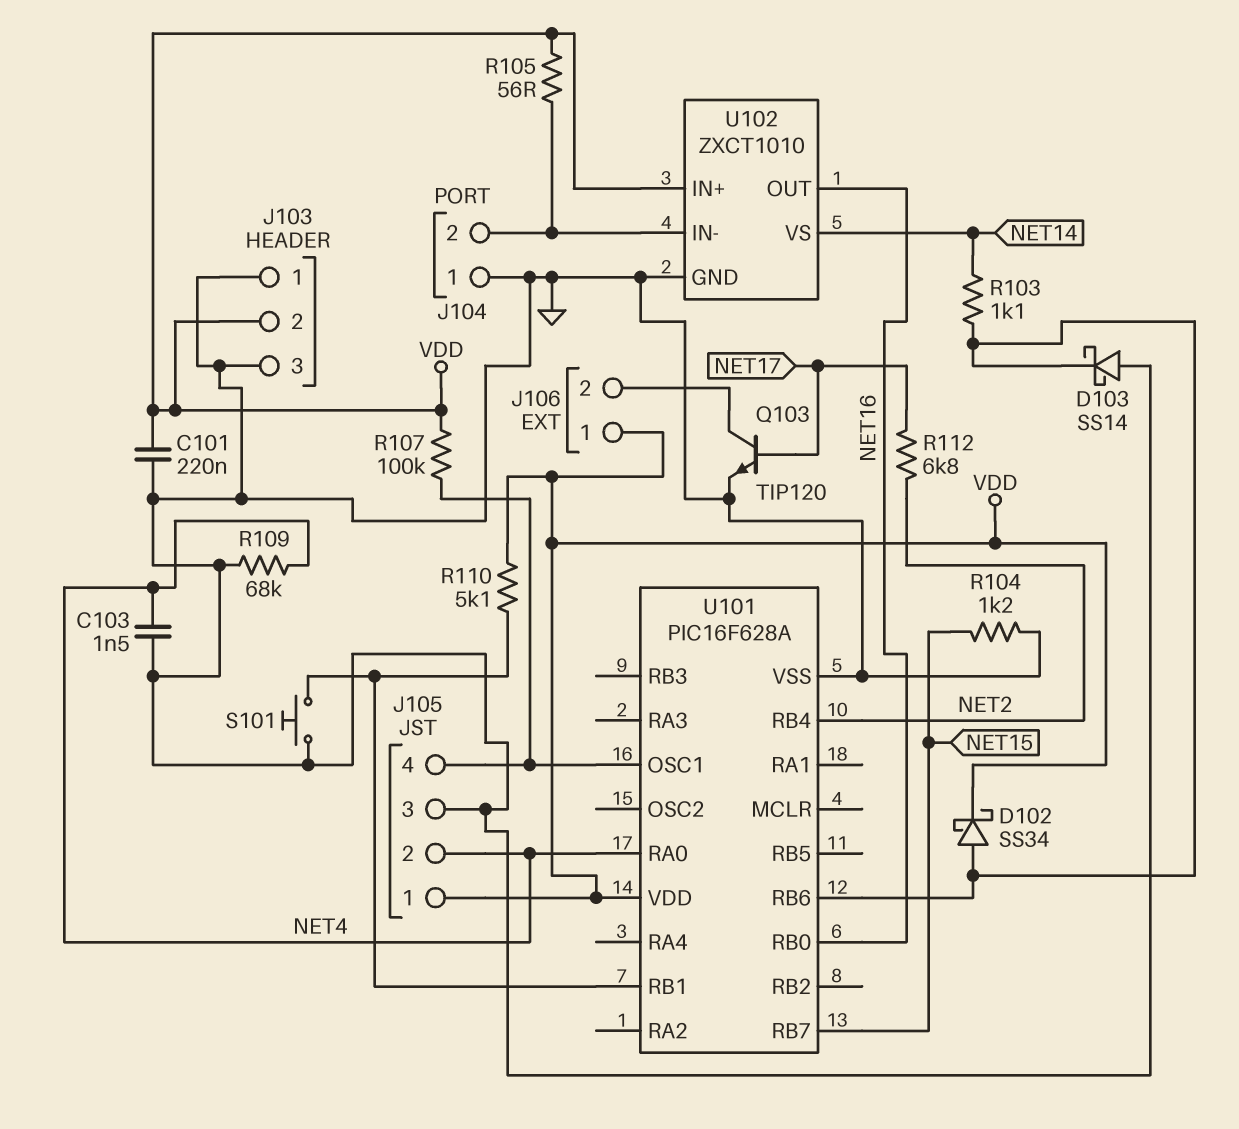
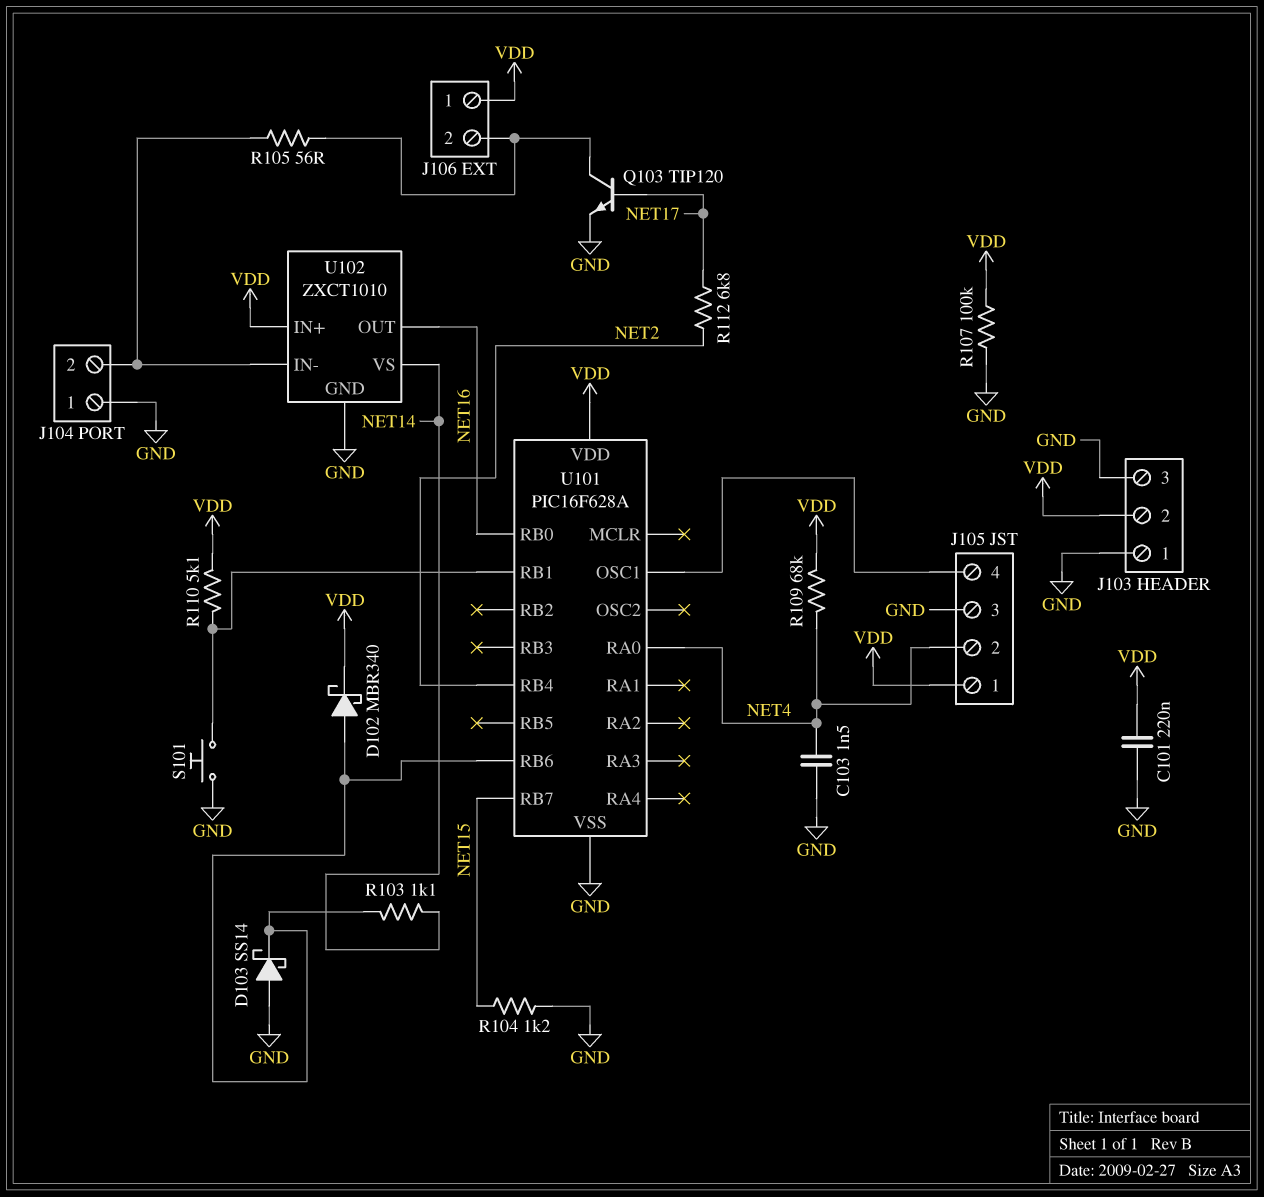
D102: schottky SS34 (A U101/RB6, K VDD) -> schottky MBR340 (A U101/RB6, K VDD)
R105: 56 (J104/2, VDD) -> 56 (J104/2, J106/2)
R107: 100k (J105/4, VDD) -> 100k (GND, VDD)
R109: 68k (GND, NET4) -> 68k (NET4, VDD)

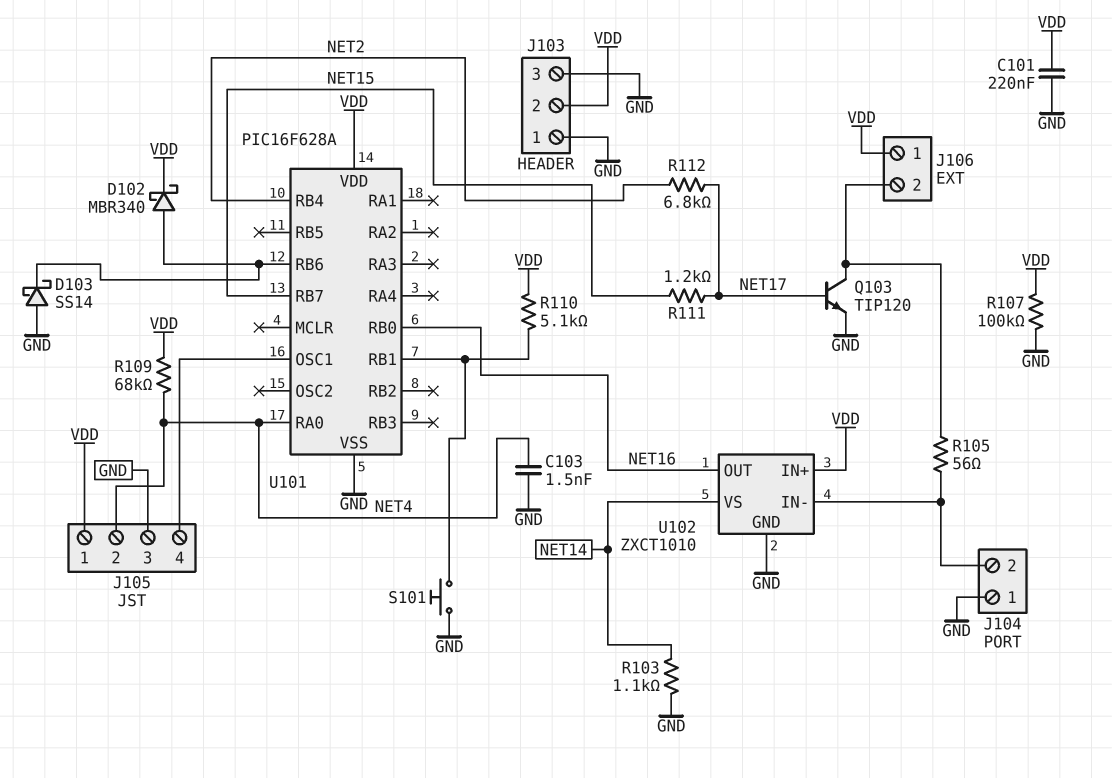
R103: 1.1k (NET14, U101/RB6) -> 1.1k (GND, NET14)
R104: 1.2k (GND, NET15) -> none
R111: none -> 1.2k (NET15, NET17)

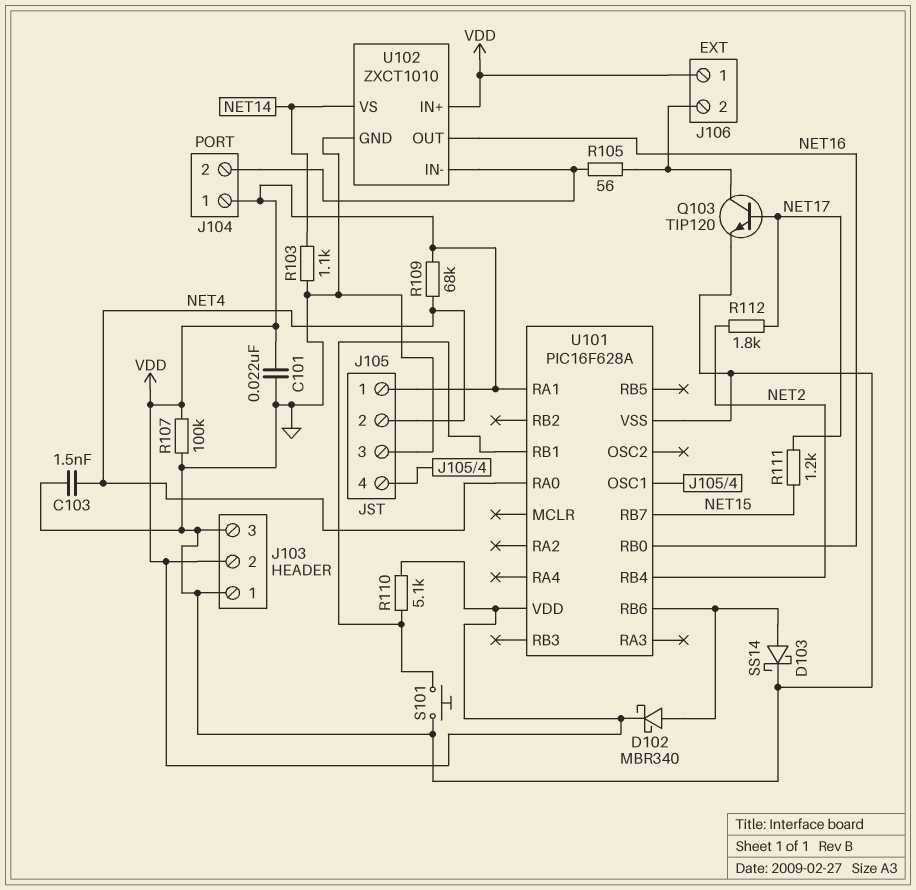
C101: 220nF (GND, VDD) -> 22nF (GND, VDD)
D103: schottky SS14 (A GND, K U101/RB6) -> schottky SS14 (A U101/RB6, K GND)
J104 pin 1: GND -> VDD
R112: 6.8k (NET2, NET17) -> 1.8k (NET2, NET17)
U101 pin RA1: none -> VDD

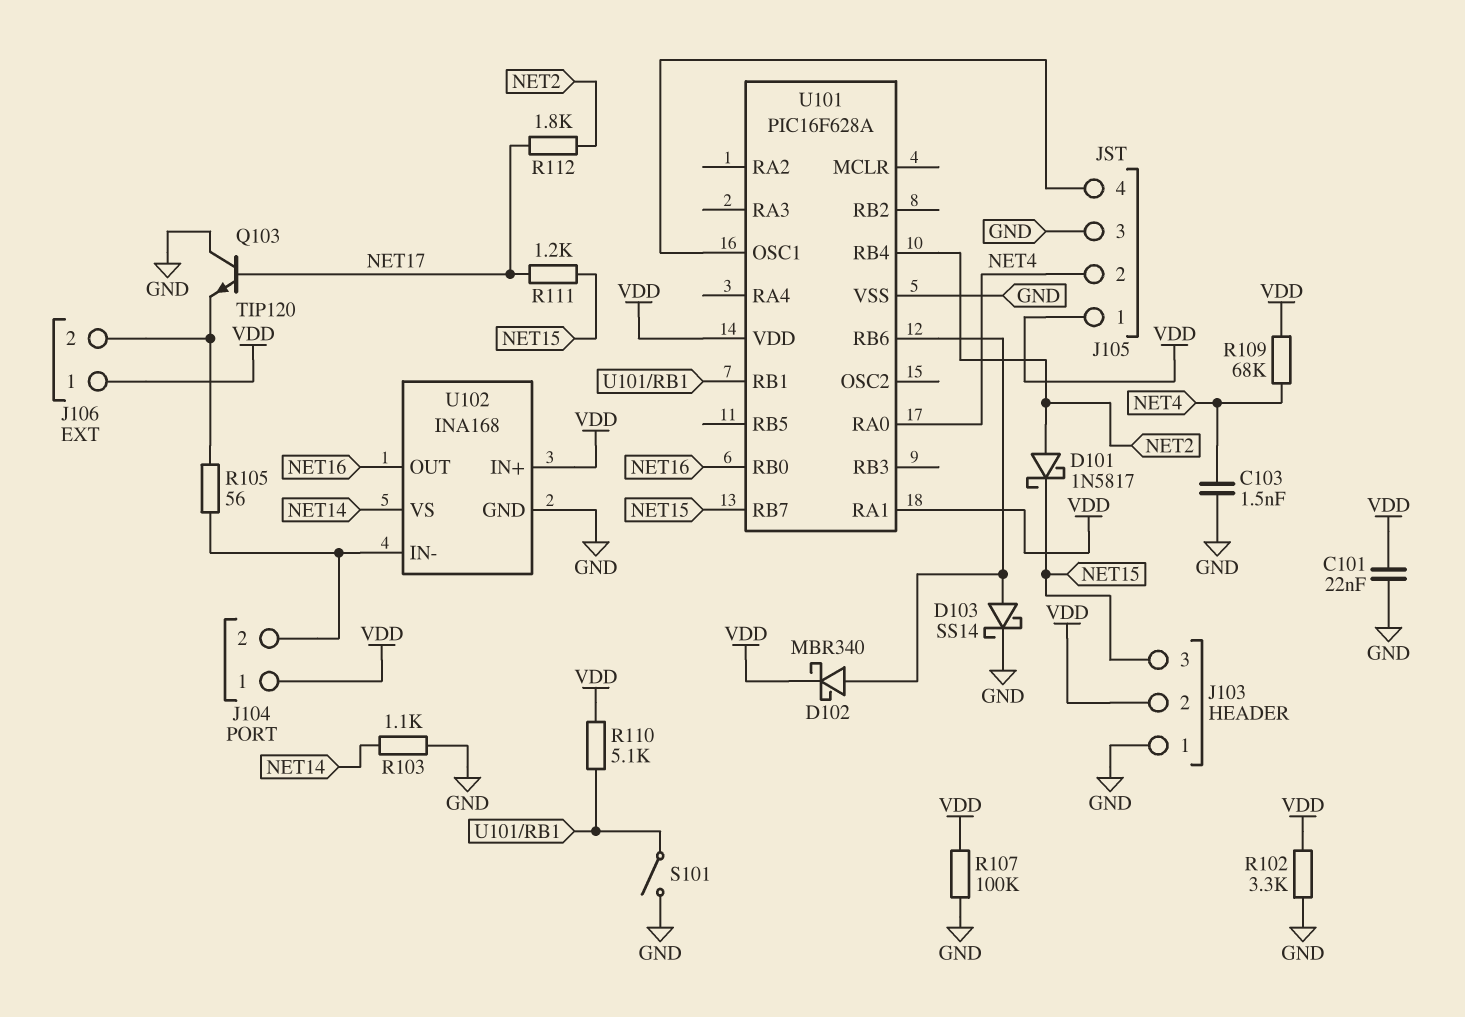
D101: none -> schottky 1N5817 (A NET2, K NET15)
J103 pin 3: GND -> NET15
Q103: NPN TIP120 (B NET17, C J106/2, E GND) -> NPN TIP120 (B NET17, C GND, E J106/2)
R102: none -> 3.3k (GND, VDD)
S101: button (GND, U101/RB1) -> switch (GND, U101/RB1)
U102: ZXCT1010 -> INA168

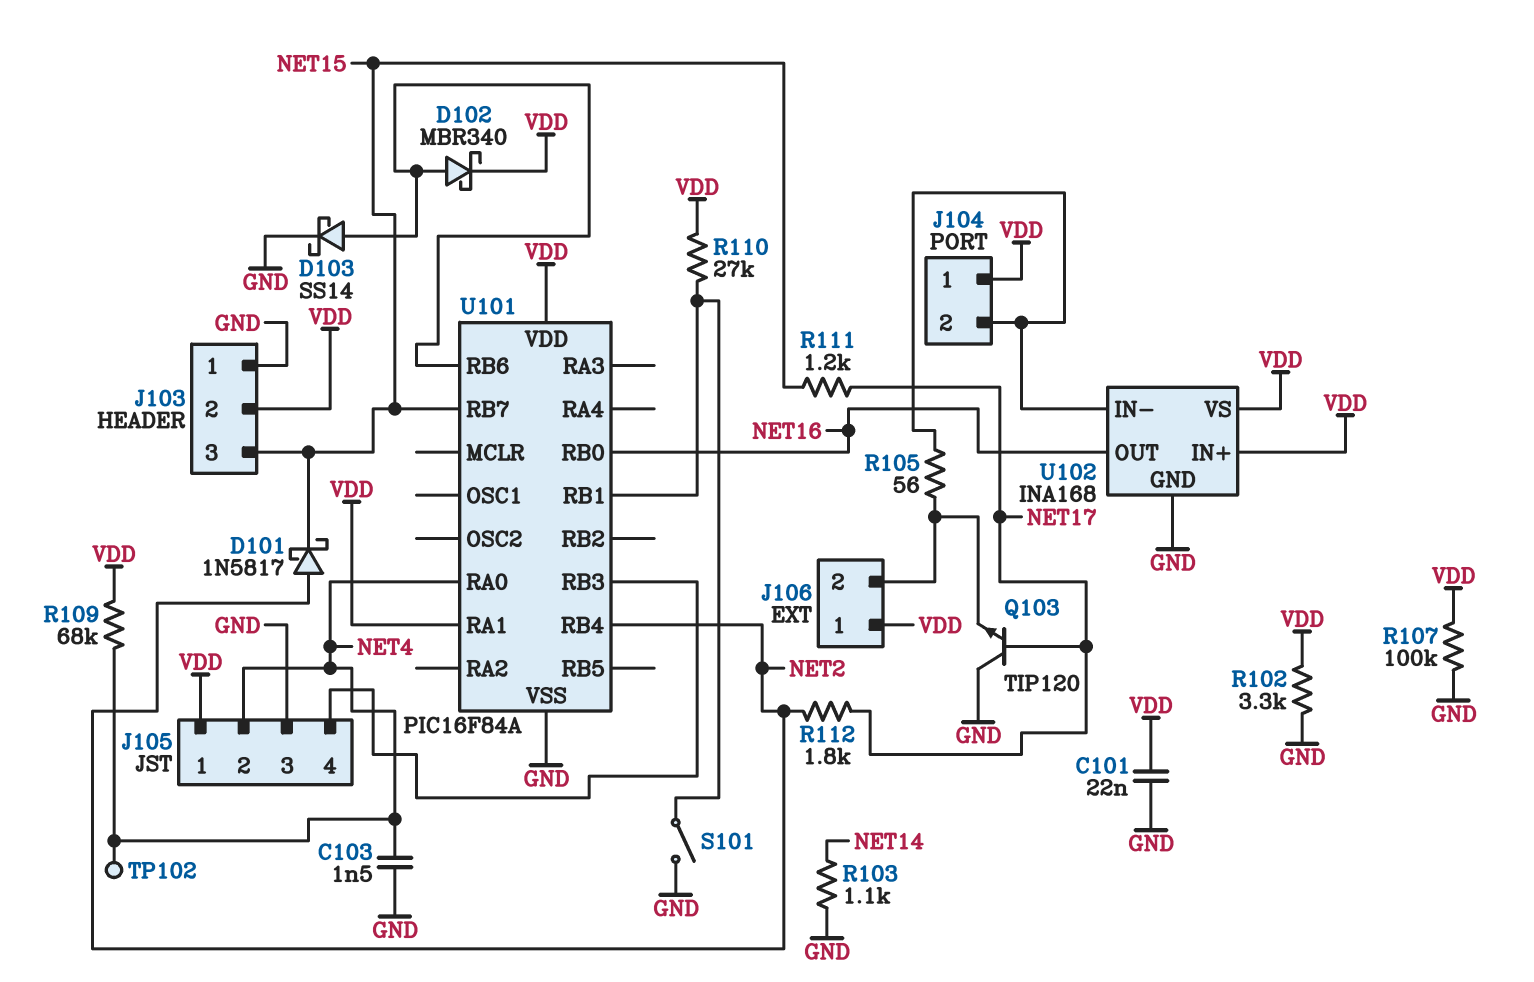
R110: 5.1k (U101/RB1, VDD) -> 27k (U101/RB1, VDD)
TP102: none -> test point (NET4)
U101: PIC16F628A -> PIC16F84A
U101 pin OSC1: J105/4 -> none
U101 pin RB3: none -> J105/4
U102 pin VS: NET14 -> VDD

